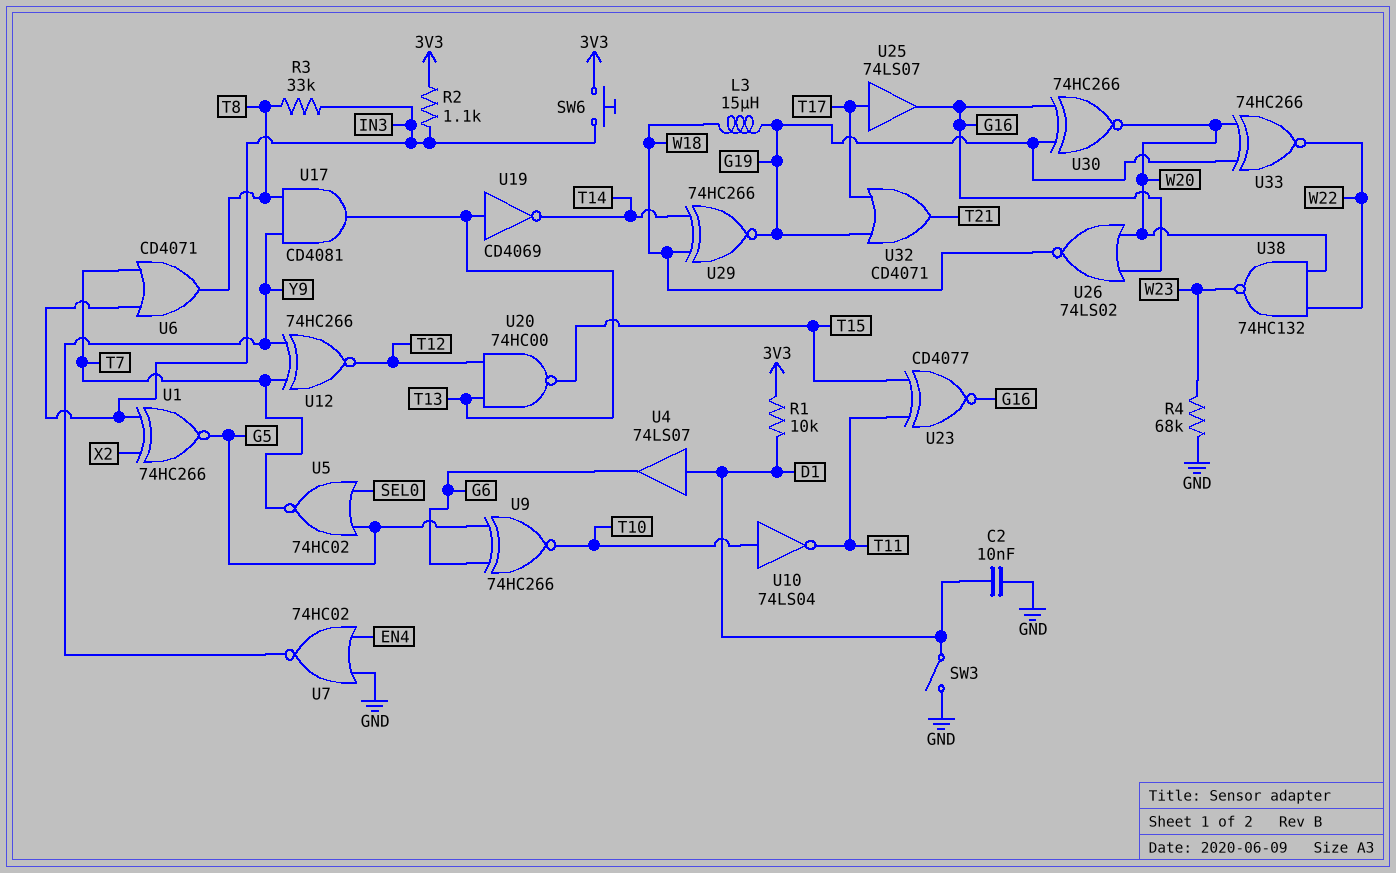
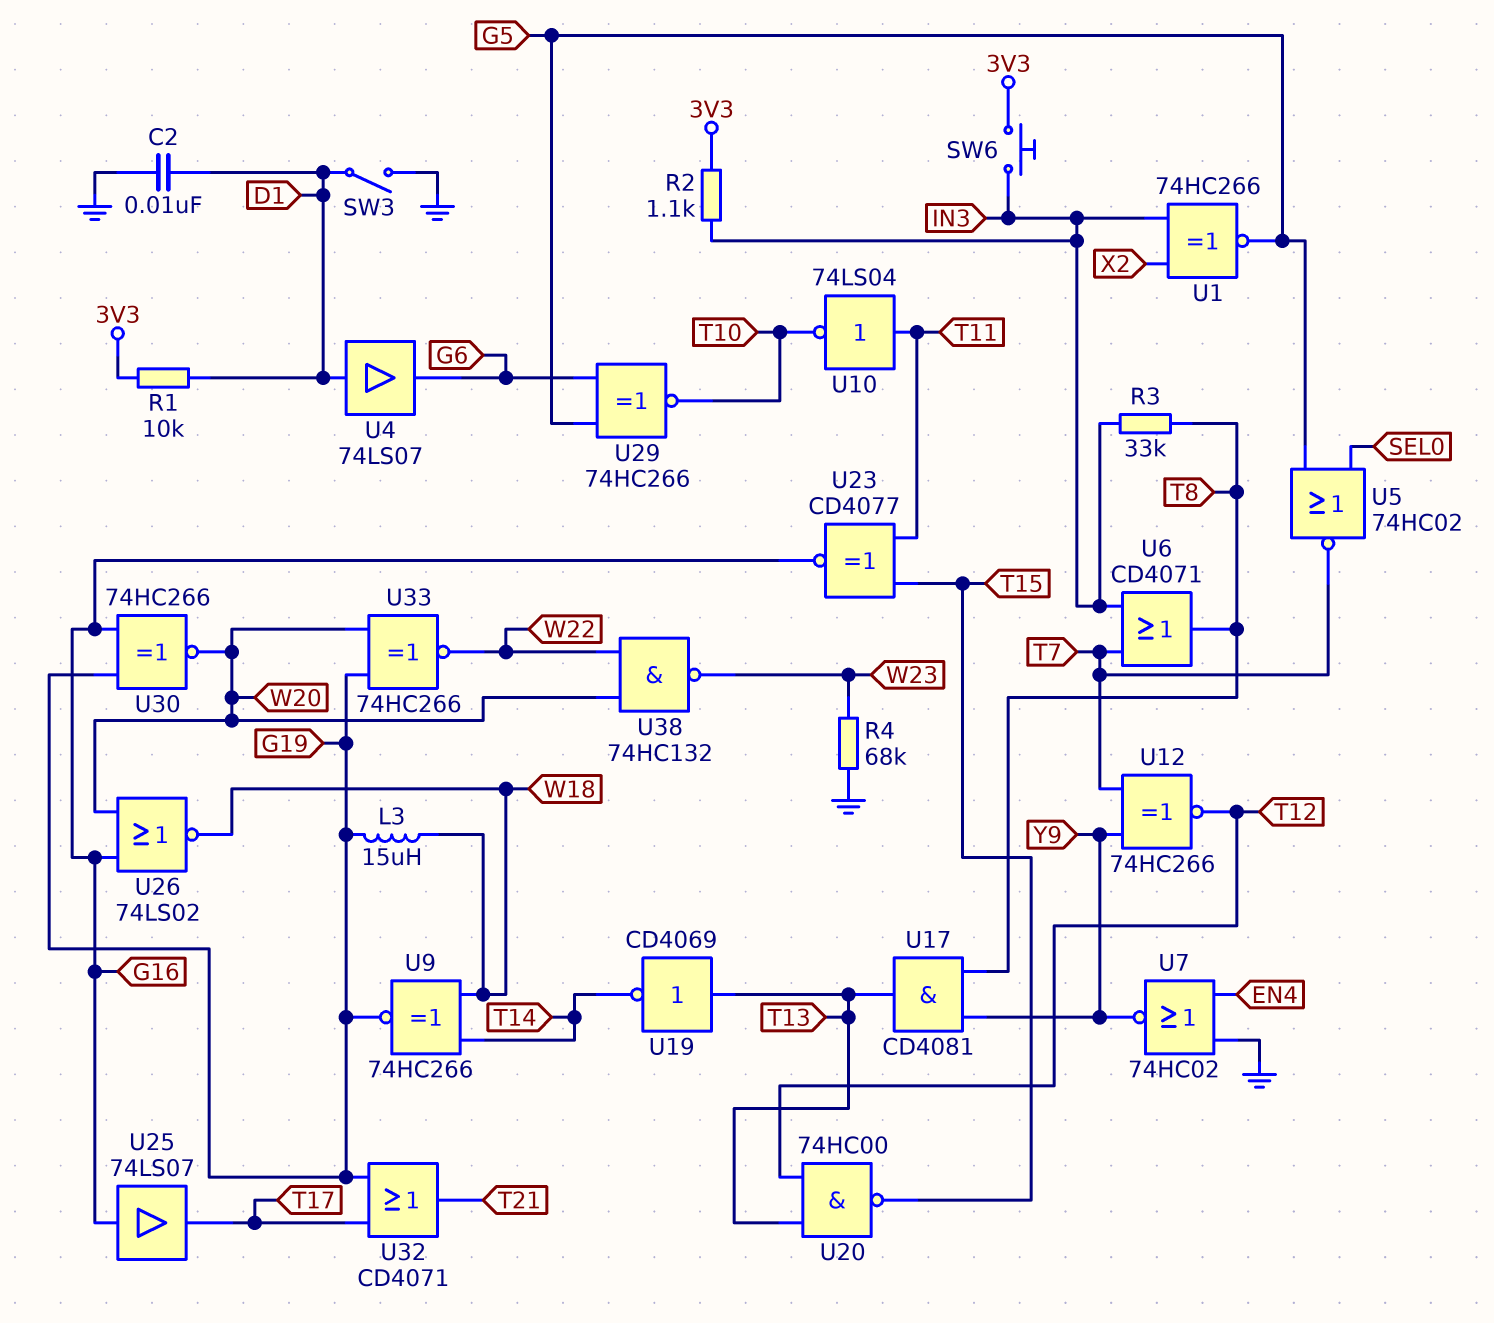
U9: XNOR 74HC266 (in G5, in G6, out T10) -> XNOR 74HC266 (in T14, in W18, out G19)
U10: NOT 74LS04 (in T10, out T11) -> NOT 74LS04 (in T11, out T10)
U25: buffer 74LS07 (in T17, out G16) -> buffer 74LS07 (in G16, out T17)
U29: XNOR 74HC266 (in T14, in W18, out G19) -> XNOR 74HC266 (in G5, in G6, out T10)

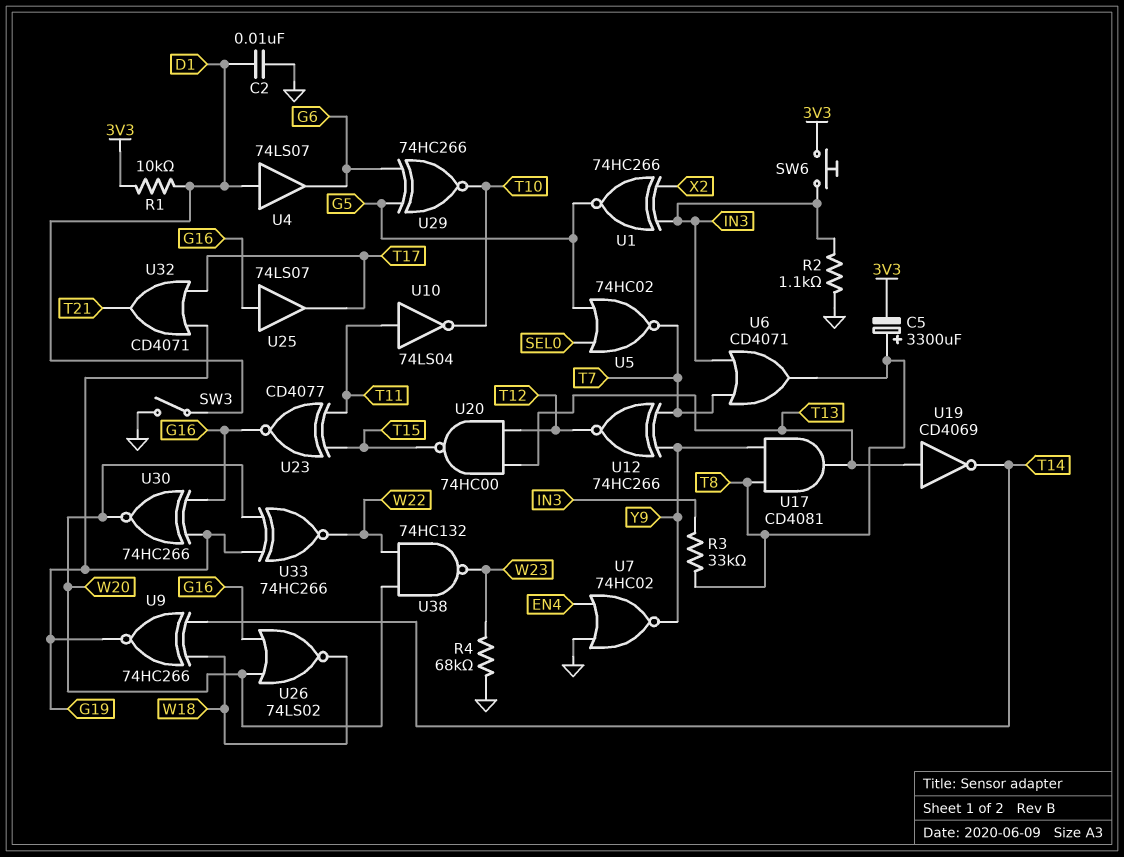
C5: none -> 3300uF (plus T8, minus 3V3)
L3: 15uH (G19, W18) -> none
R2: 1.1k (3V3, IN3) -> 1.1k (GND, IN3)

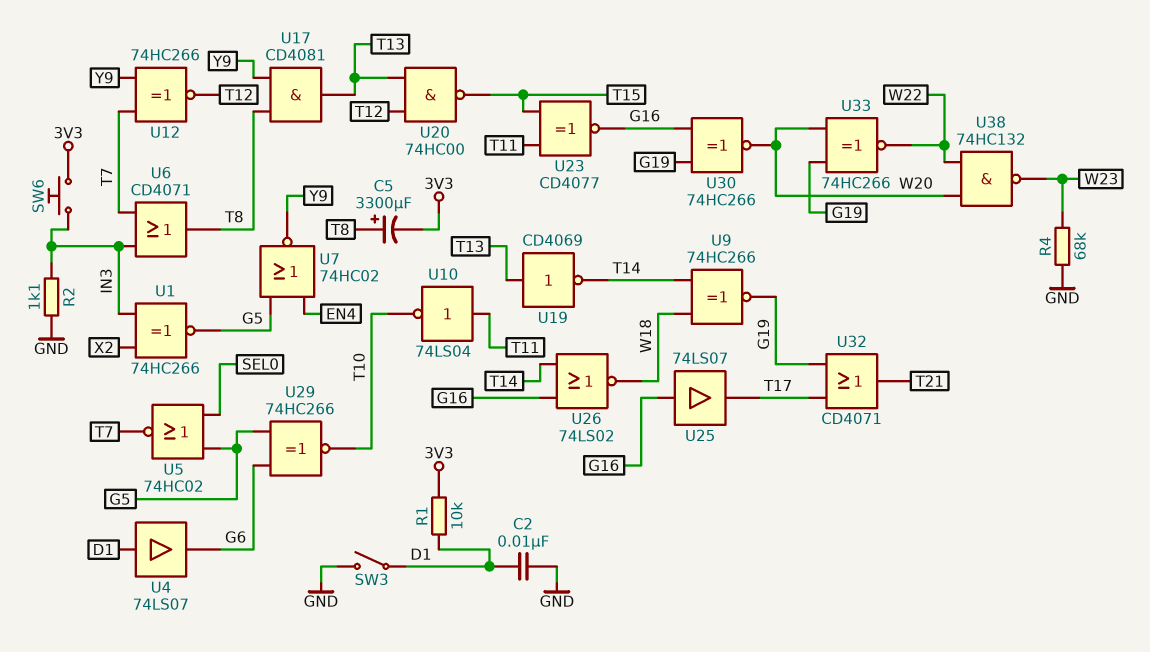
R3: 33k (IN3, T8) -> none
U7: NOR 74HC02 (in EN4, in GND, out Y9) -> NOR 74HC02 (in EN4, in G5, out Y9)
U26: NOR 74LS02 (in G16, in W20, out W18) -> NOR 74LS02 (in G16, in T14, out W18)

